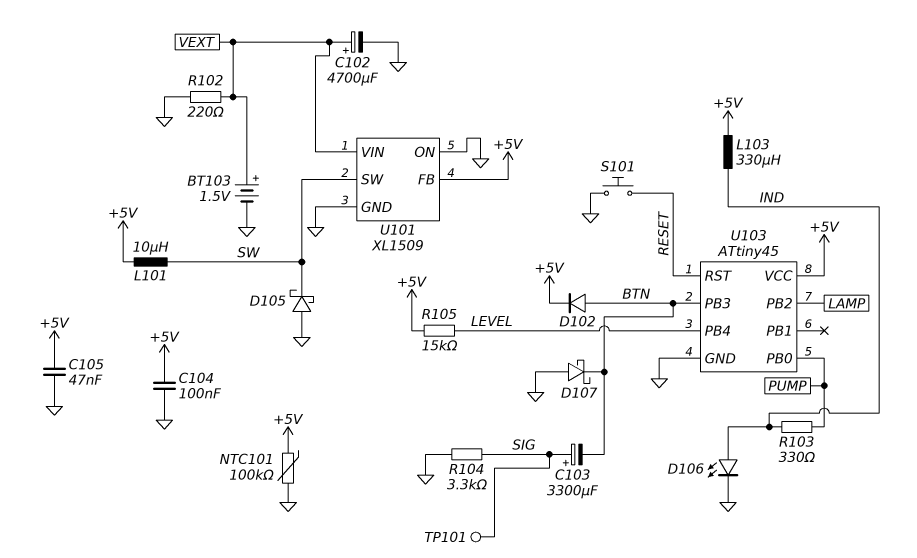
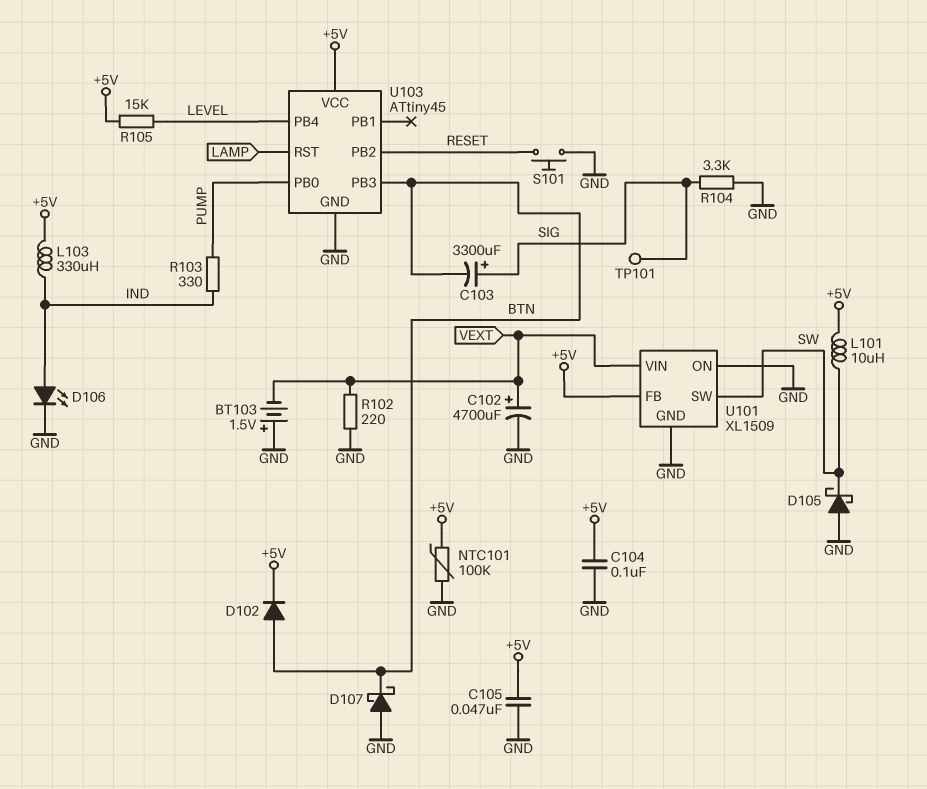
BT103: 1.5V (plus VEXT, minus GND) -> 1.5V (plus GND, minus VEXT)
U103 pin PB2: LAMP -> RESET
U103 pin RST: RESET -> LAMP

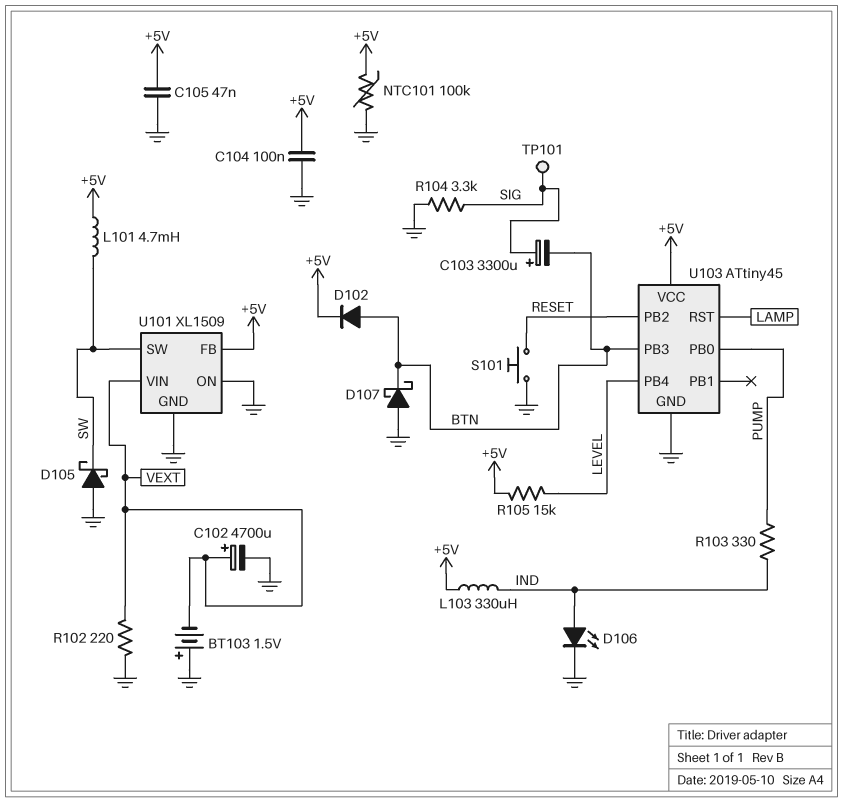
L101: 10uH (+5V, SW) -> 4.7mH (+5V, SW)

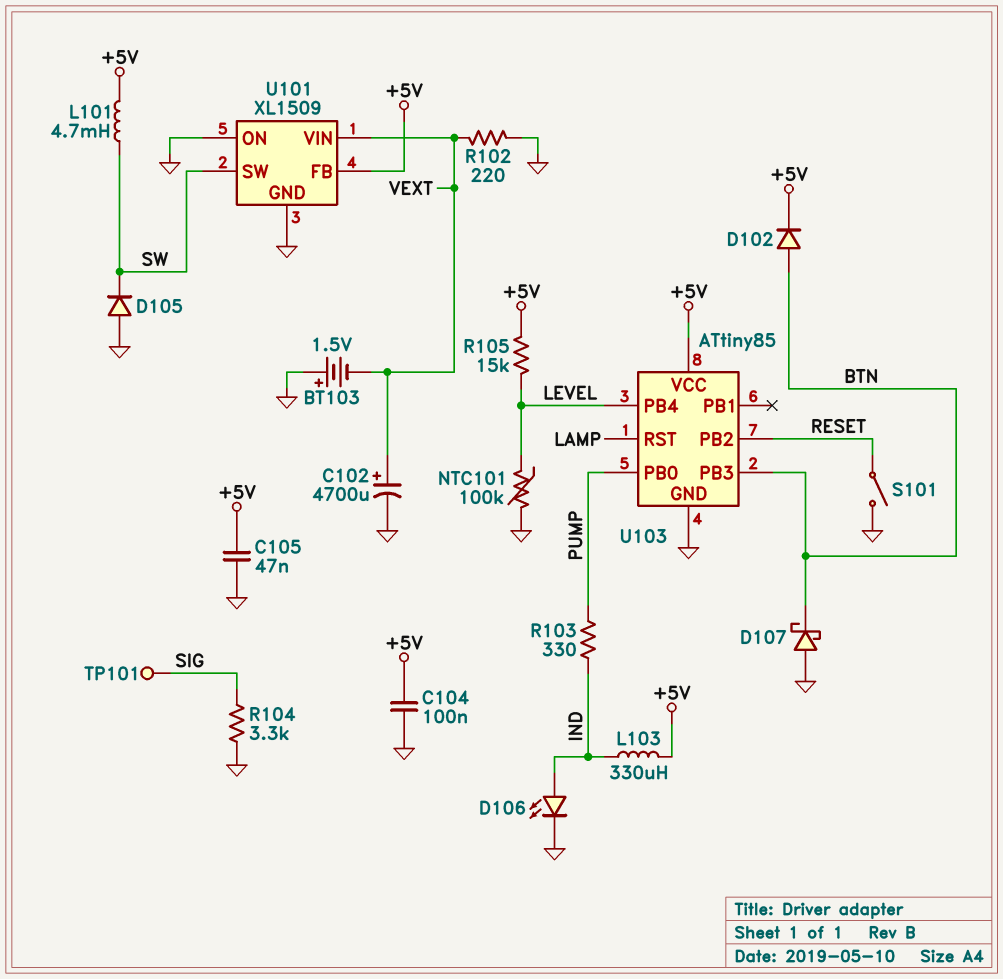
C103: 3300uF (plus SIG, minus BTN) -> none
D105: schottky (A GND, K SW) -> diode (A GND, K SW)
NTC101: 100k (+5V, GND) -> 100k (GND, LEVEL)
S101: button (GND, RESET) -> switch (GND, RESET)
U103: ATtiny45 -> ATtiny85

